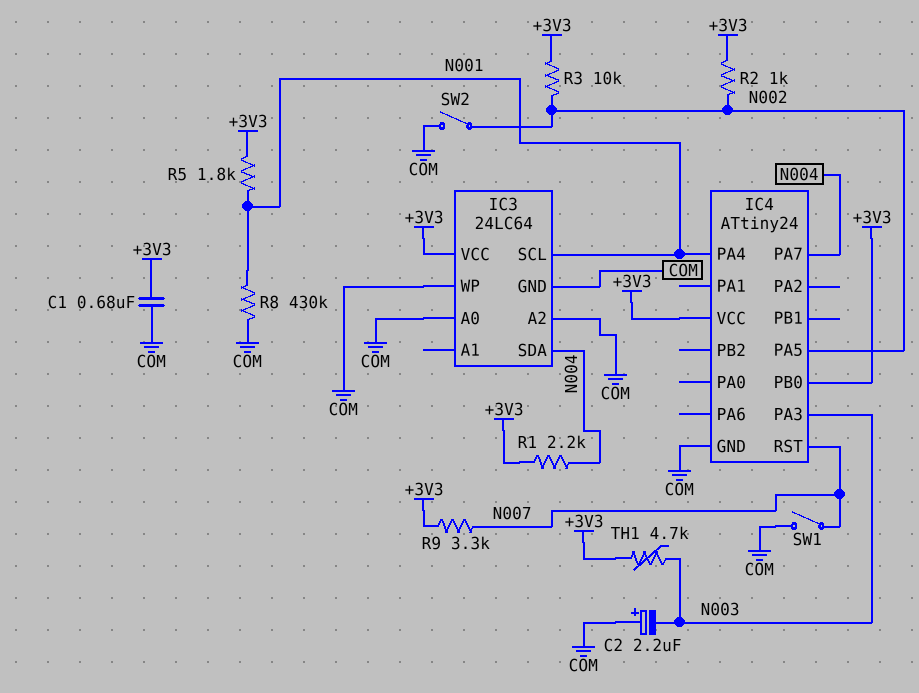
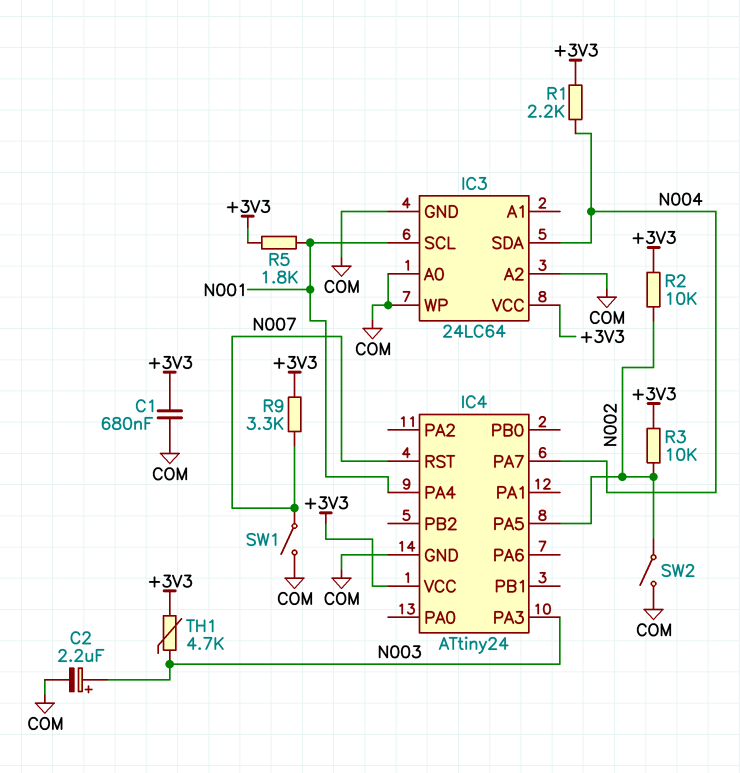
C2: 2.2uF (plus COM, minus N003) -> 2.2uF (plus N003, minus COM)
IC4 pin PB0: +3V3 -> none
R2: 1k (+3V3, N002) -> 10k (+3V3, N002)
R8: 430k (COM, N001) -> none

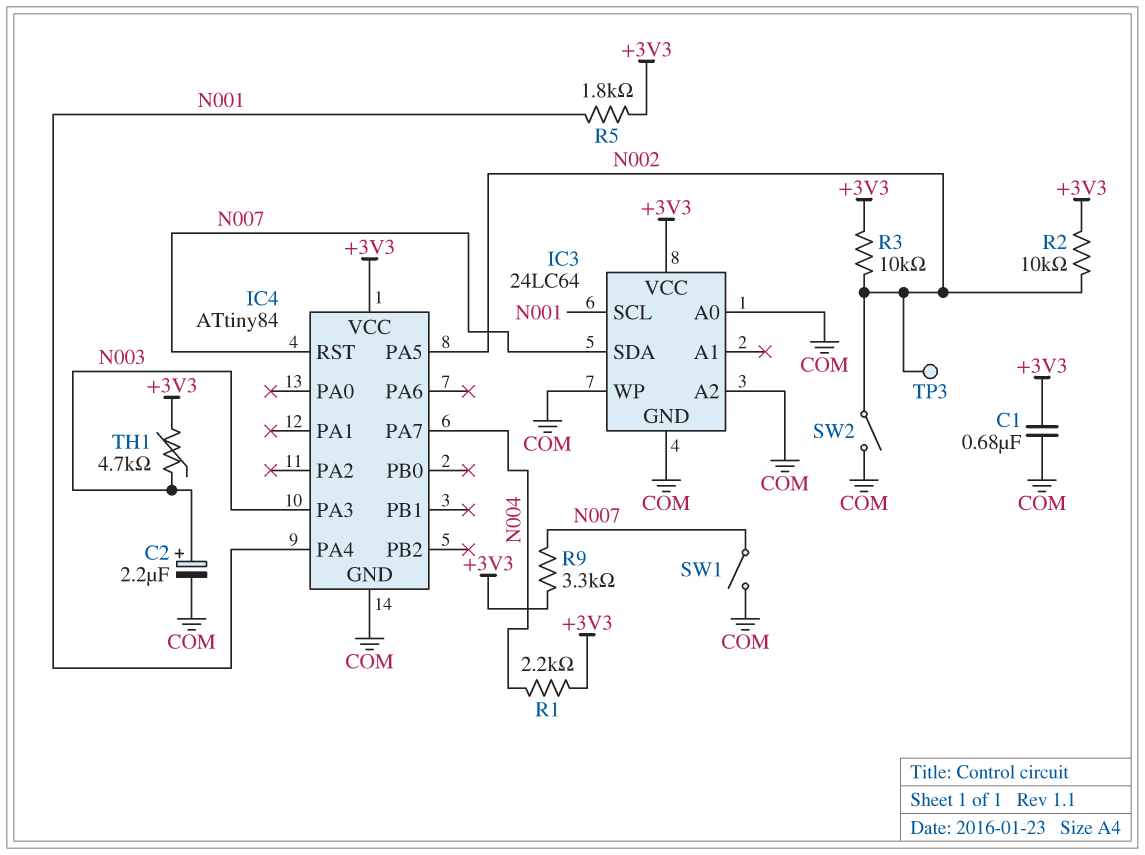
IC3 pin SDA: N004 -> N007
IC4: ATtiny24 -> ATtiny84
TP3: none -> test point (N002)

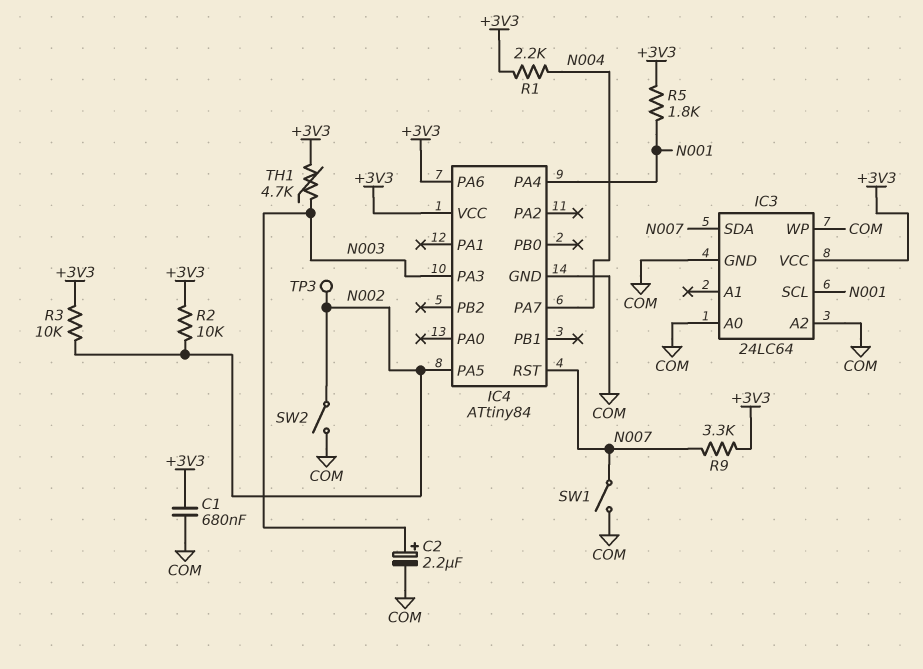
IC4 pin PA6: none -> +3V3

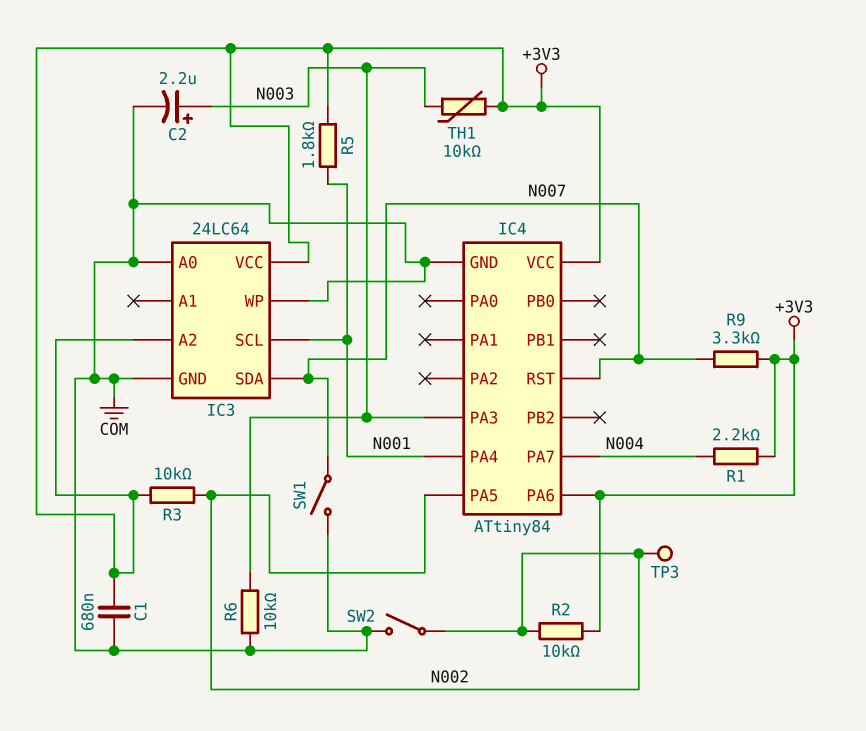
IC3 pin A2: COM -> +3V3
R6: none -> 10k (COM, N003)
TH1: 4.7k (+3V3, N003) -> 10k (+3V3, N003)

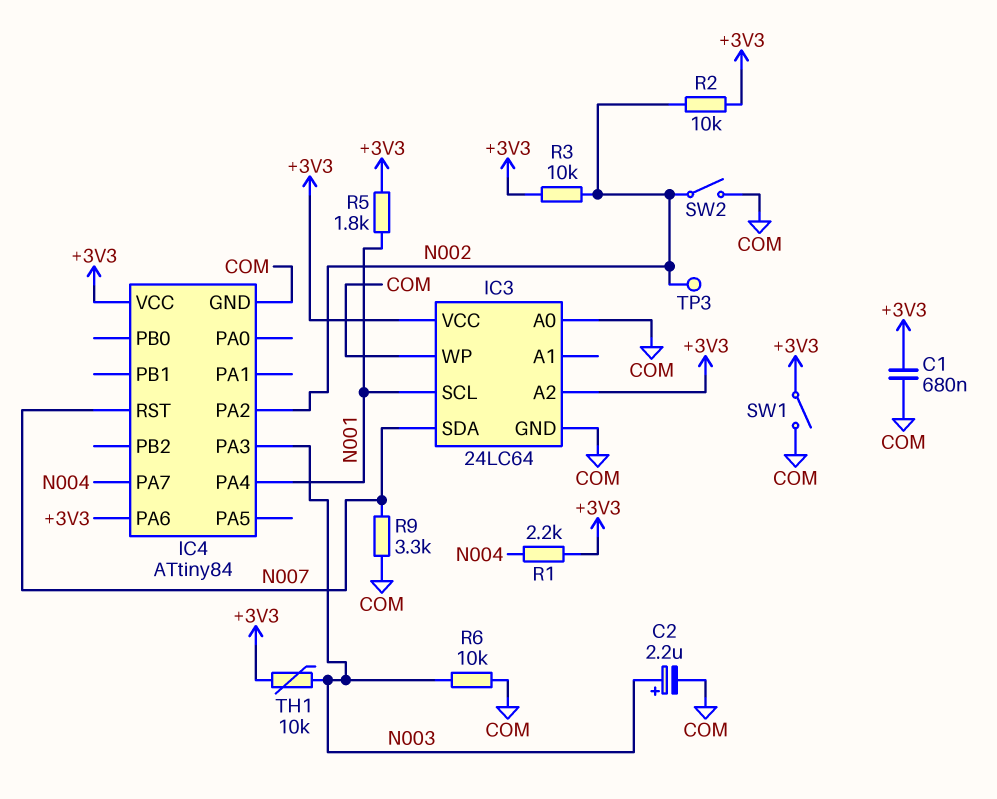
IC4 pin PA2: none -> N002
IC4 pin PA5: N002 -> none
R9: 3.3k (+3V3, N007) -> 3.3k (COM, N007)
SW1: switch (COM, N007) -> switch (+3V3, COM)

